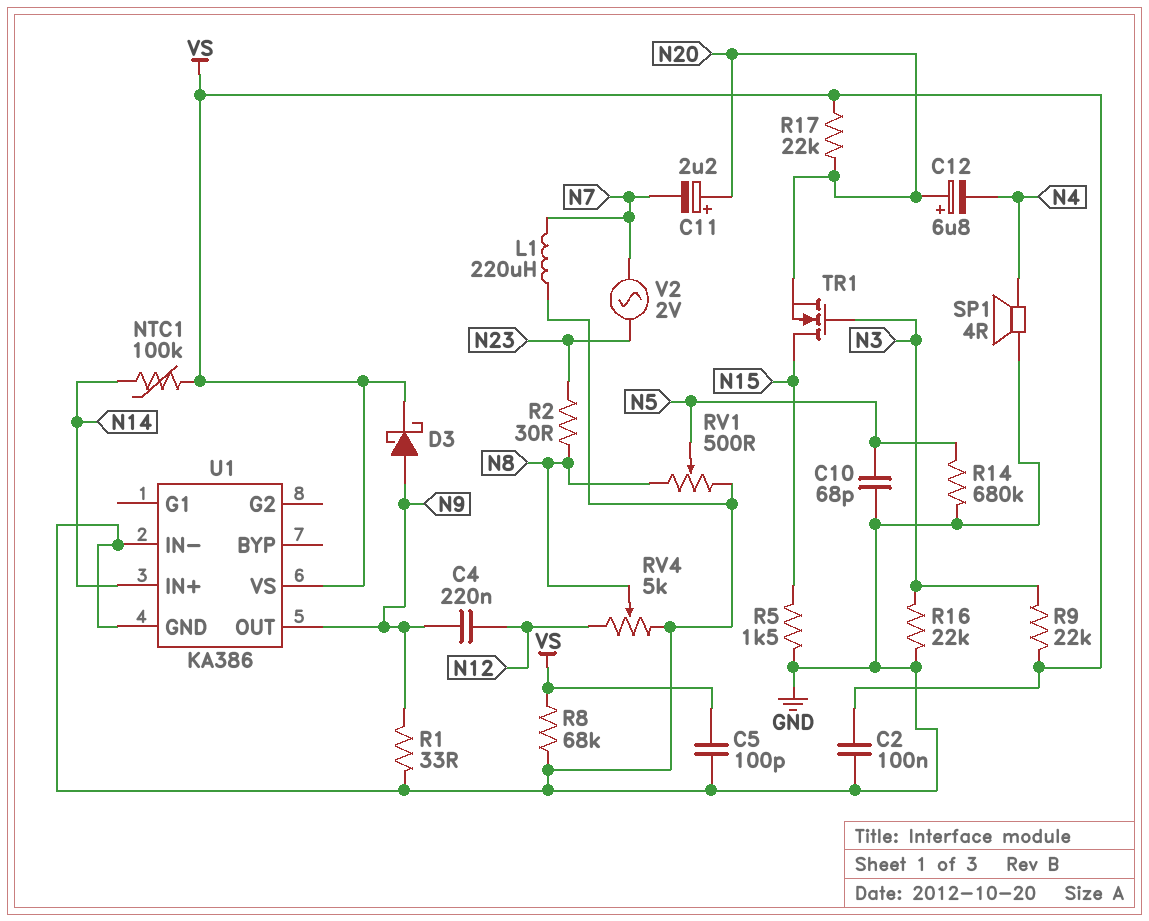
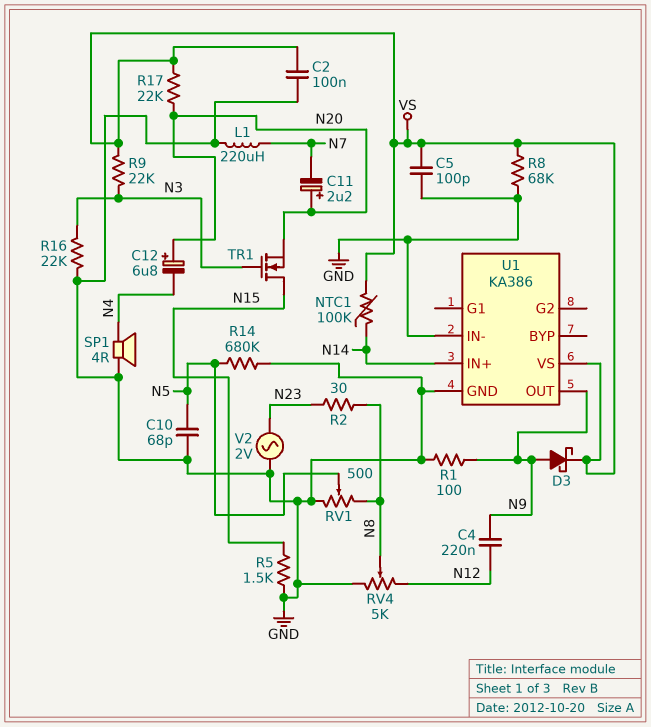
R1: 33 (GND, N9) -> 100 (GND, N9)
V2: AC 2V (N7, N23) -> AC 2V (GND, N23)

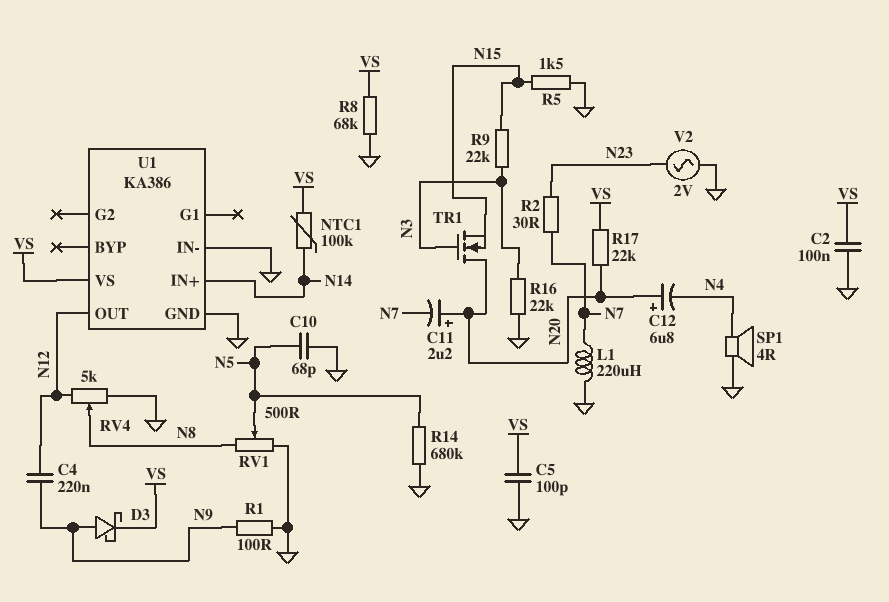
R2: 30 (N8, N23) -> 30 (N7, N23)
R9: 22k (N3, VS) -> 22k (N3, N15)
TR1: NMOS (G N3, D N15, S N20) -> NMOS (G N3, D N20, S N15)
U1 pin OUT: N9 -> N12

